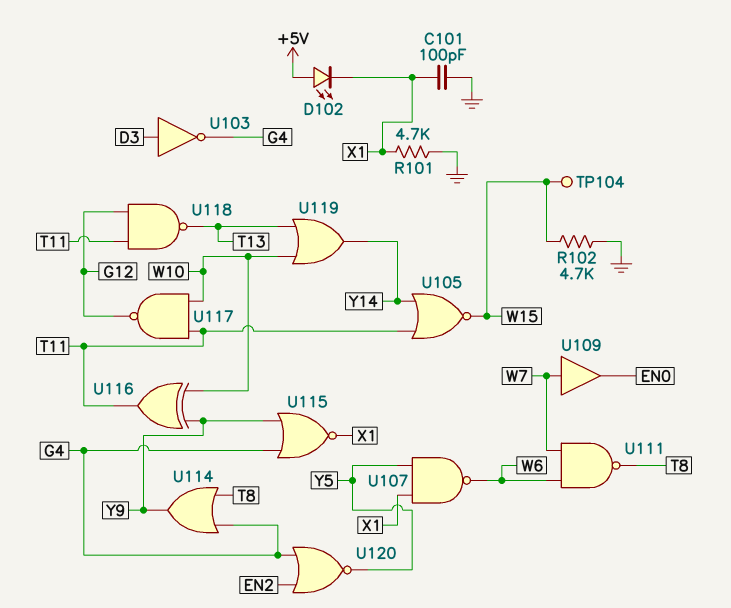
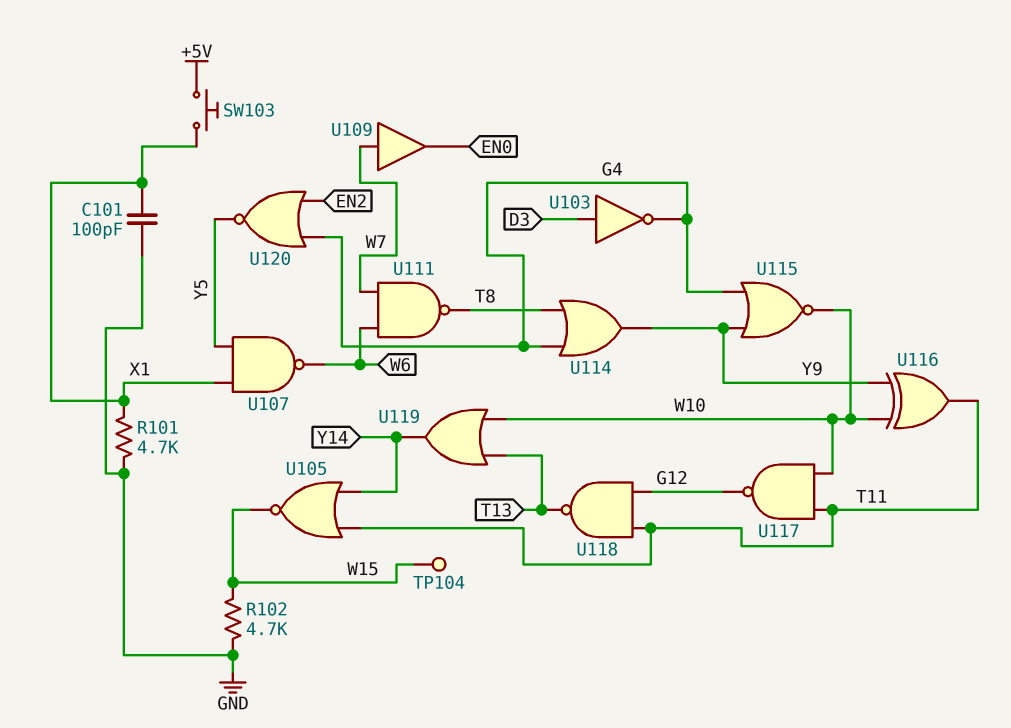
D102: LED (A +5V, K X1) -> none
SW103: none -> button (+5V, X1)
U115: NOR (in G4, in Y9, out X1) -> NOR (in G4, in Y9, out W10)

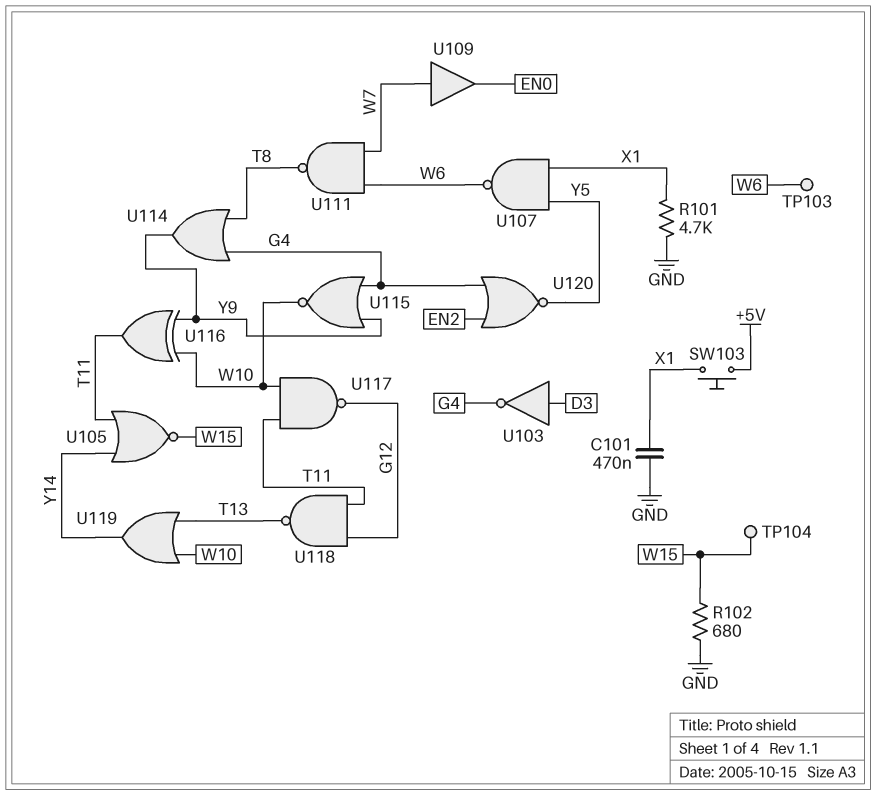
C101: 100pF (GND, X1) -> 470nF (GND, X1)
R102: 4.7k (GND, W15) -> 680 (GND, W15)
TP103: none -> test point (W6)

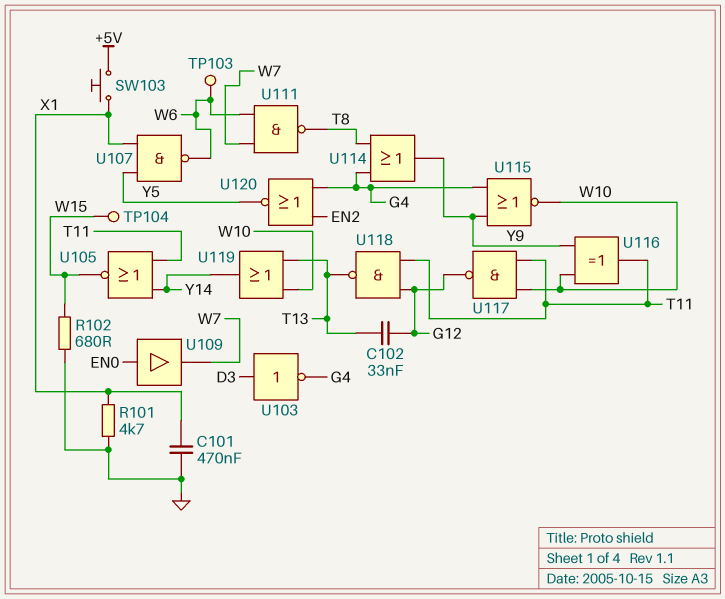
C102: none -> 33nF (G12, T13)
U109: buffer (in W7, out EN0) -> buffer (in EN0, out W7)

